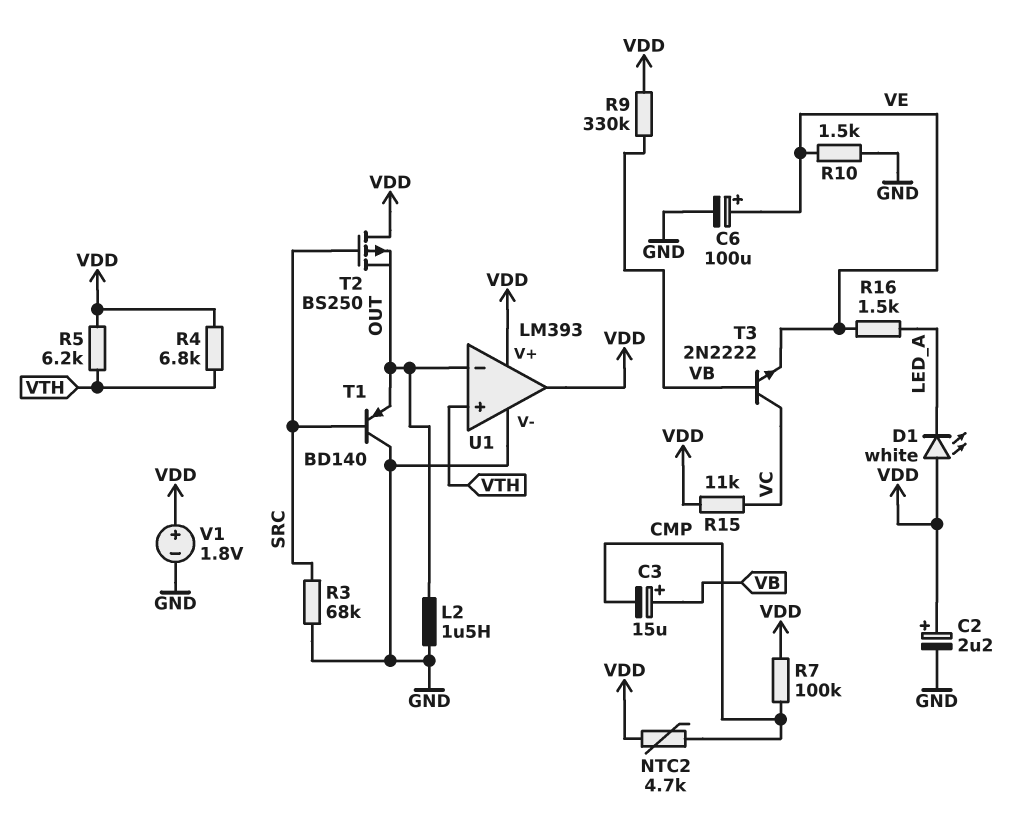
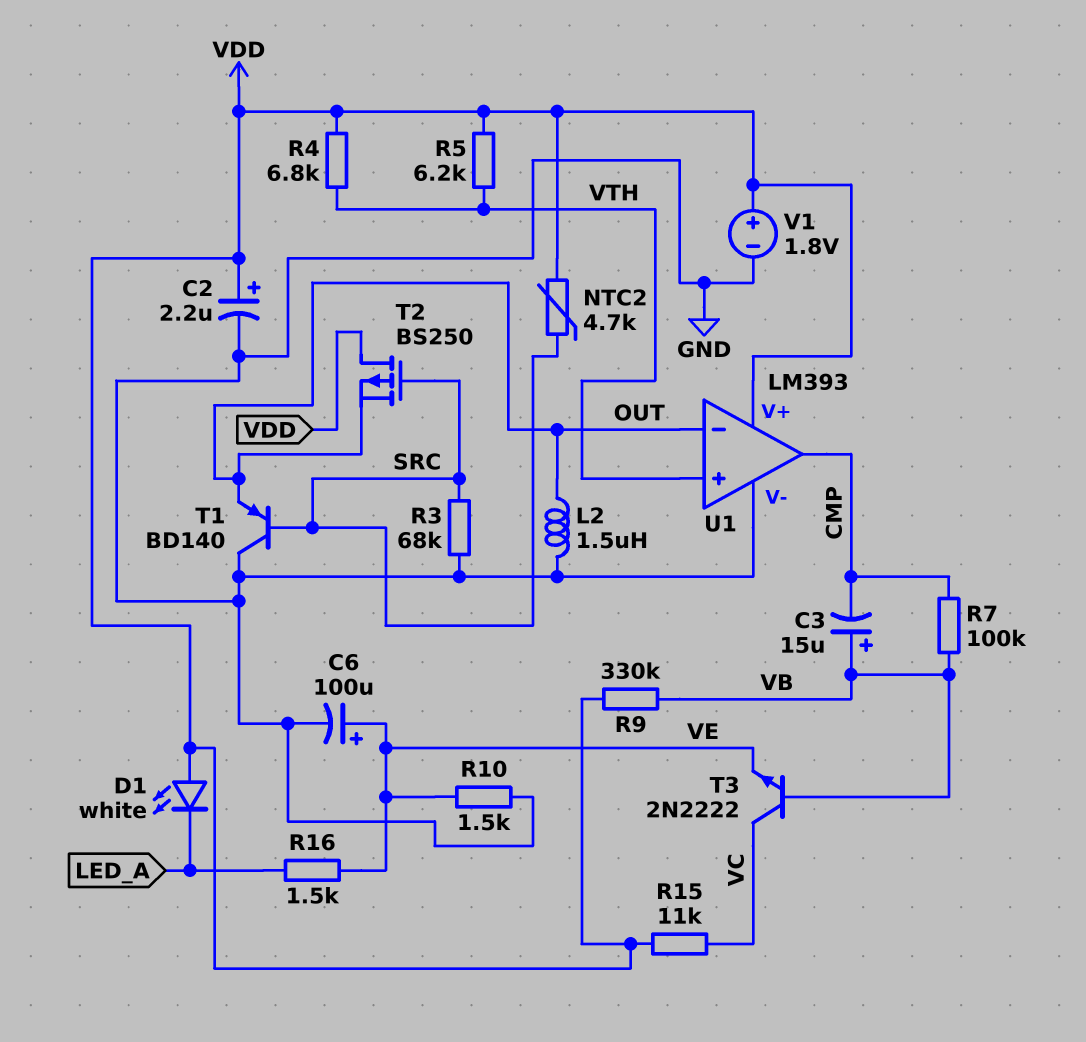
NTC2: 4.7k (CMP, VDD) -> 4.7k (SRC, VDD)
R7: 100k (CMP, VDD) -> 100k (CMP, VB)
U1 pin out: VDD -> CMP

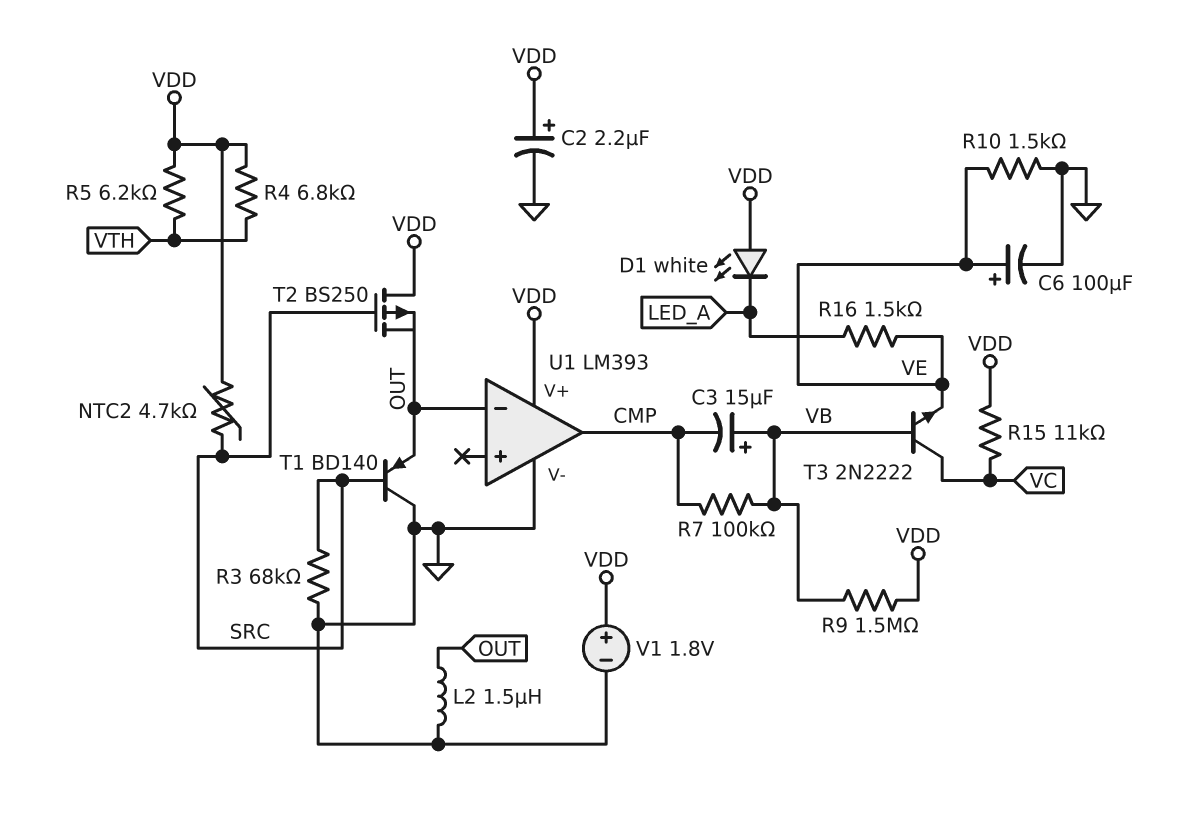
R9: 330k (VB, VDD) -> 1.5M (VB, VDD)
U1 pin in+: VTH -> none

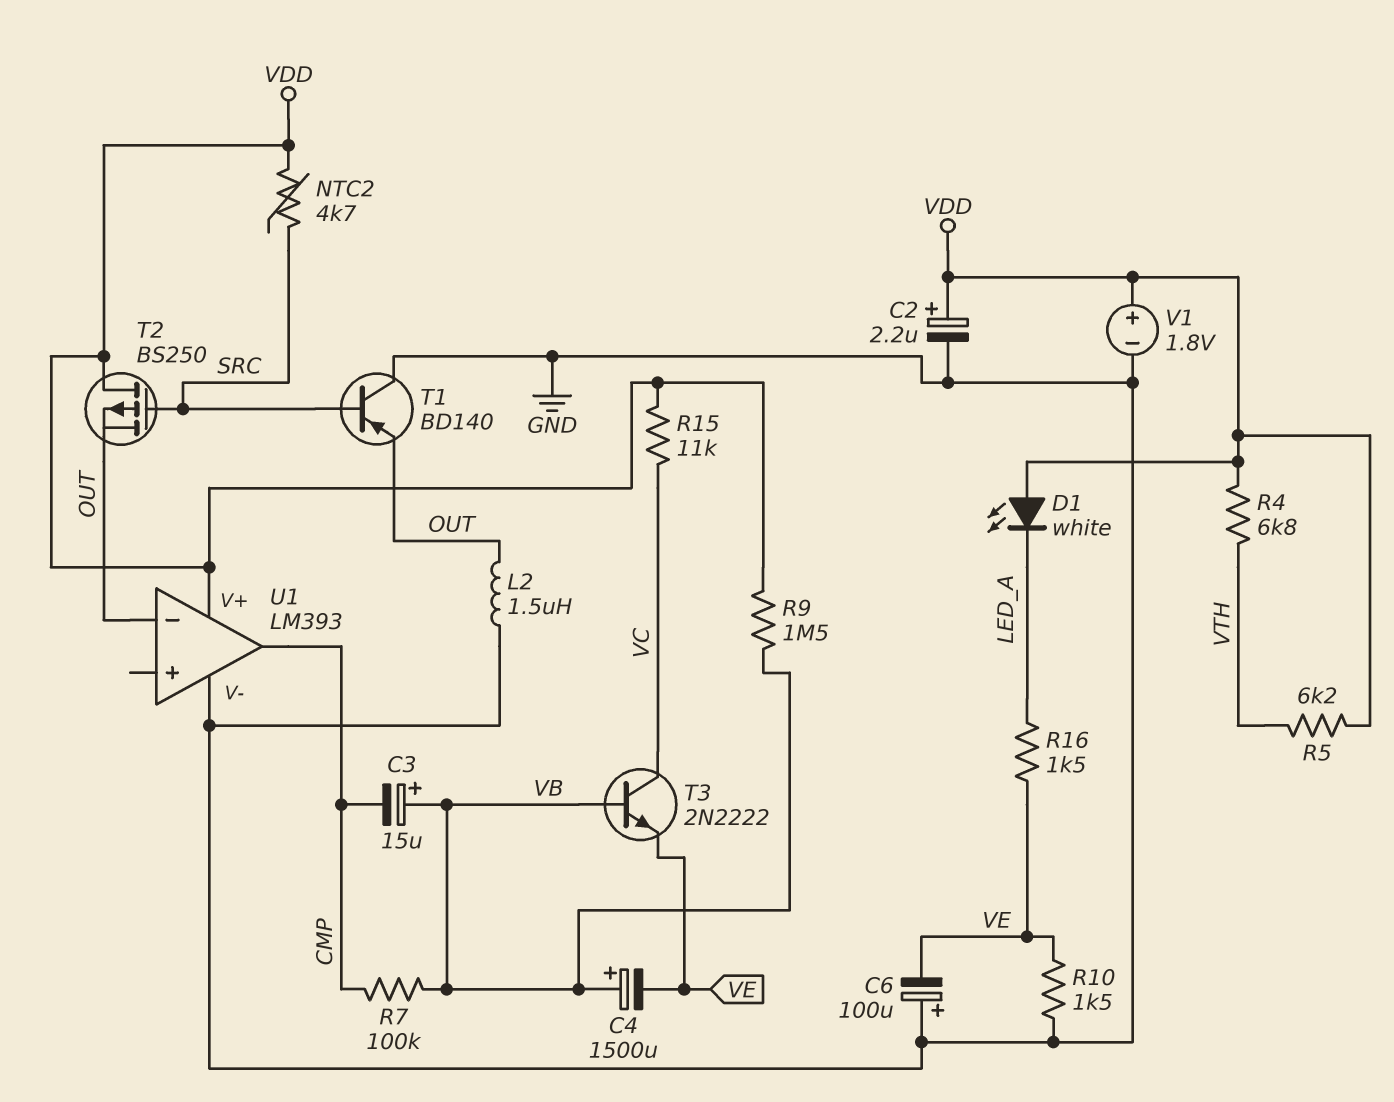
C4: none -> 1500uF (plus VB, minus VE)
C6: 100uF (plus VE, minus GND) -> 100uF (plus GND, minus VE)
R3: 68k (GND, SRC) -> none

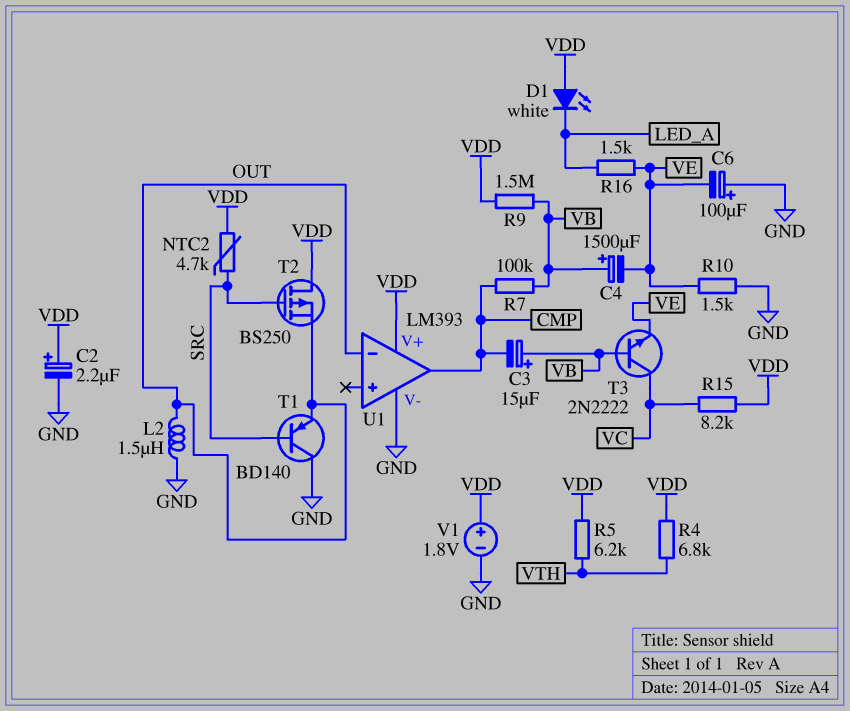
R15: 11k (VC, VDD) -> 8.2k (VC, VDD)

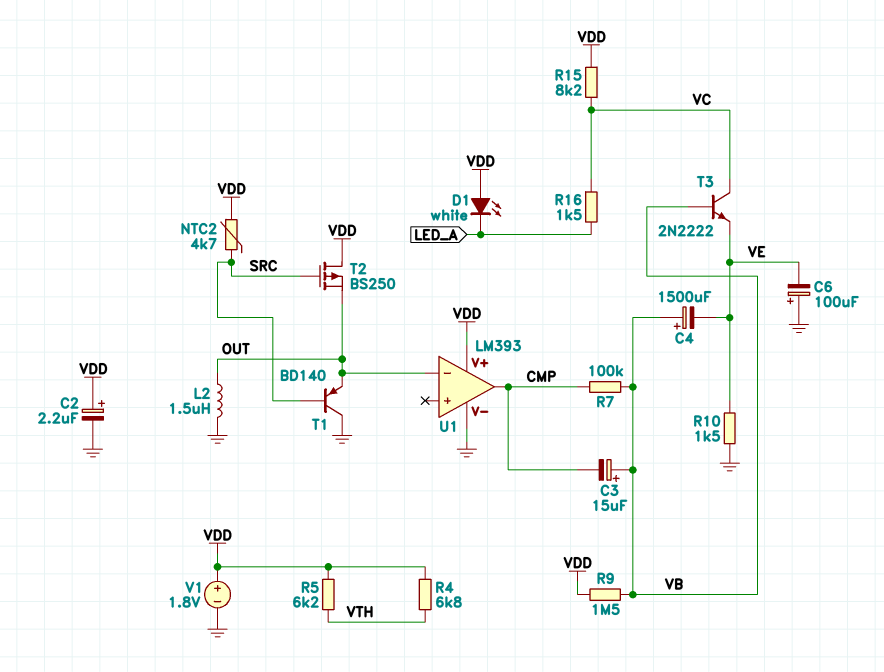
R16: 1.5k (LED_A, VE) -> 1.5k (LED_A, VC)

